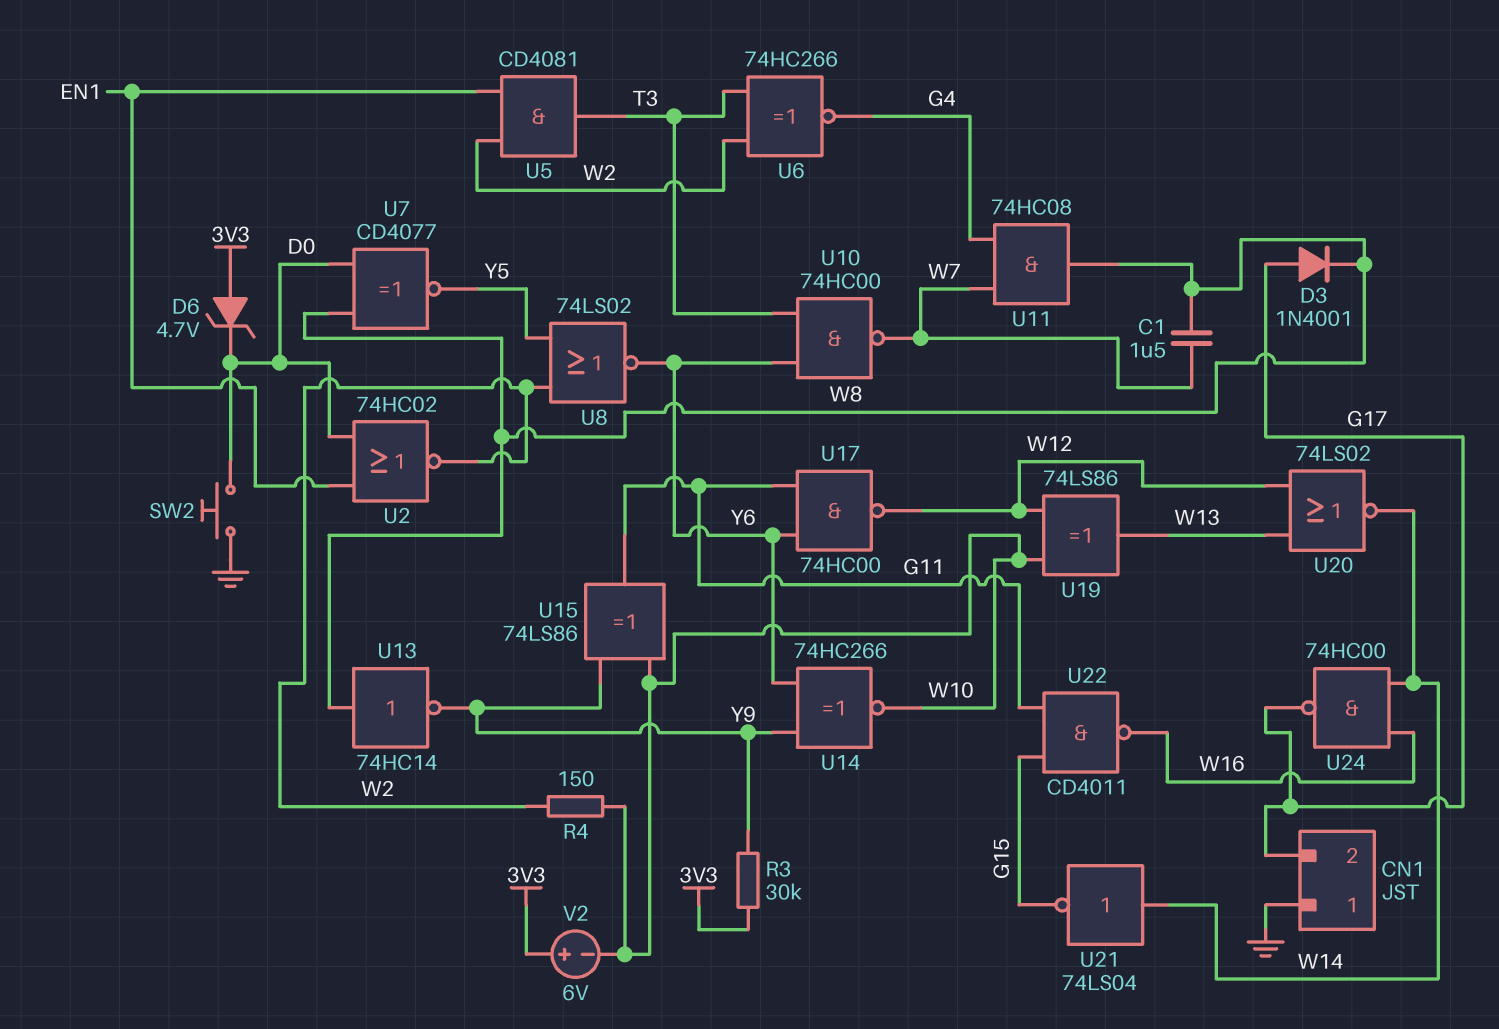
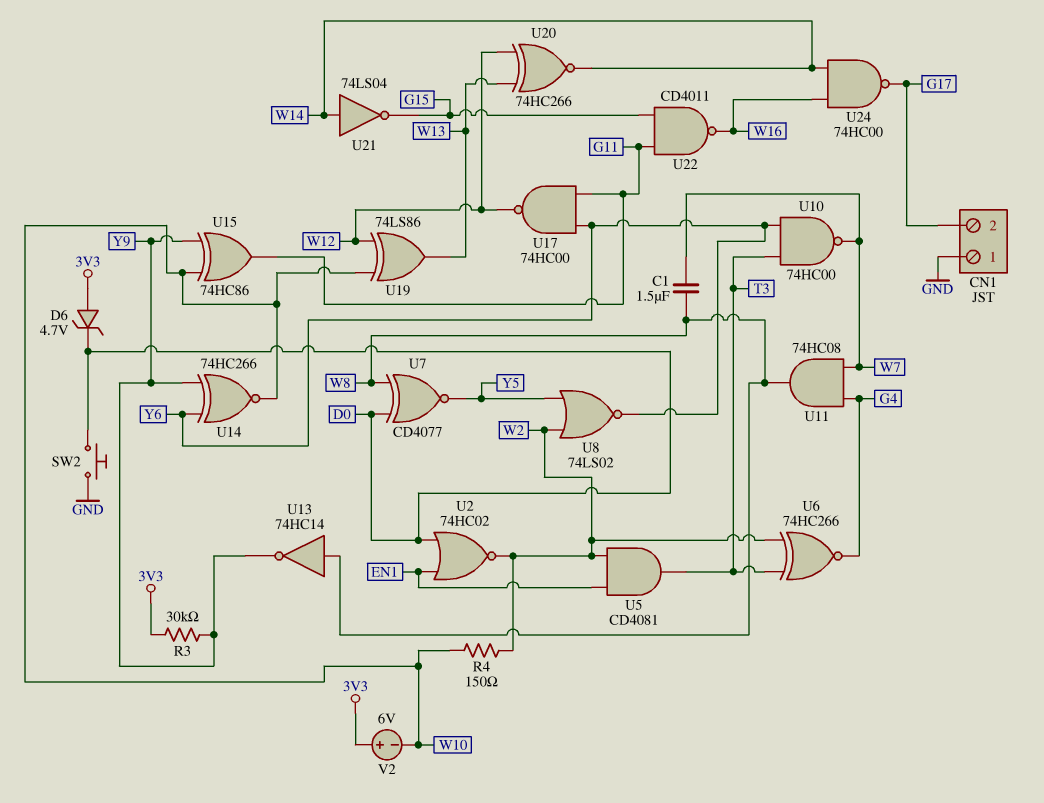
D3: diode 1N4001 (A G17, K W8) -> none
U15: XOR 74LS86 (in W10, in Y9, out G11) -> XOR 74HC86 (in W10, in Y9, out G11)
U20: NOR 74LS02 (in W12, in W13, out W14) -> XNOR 74HC266 (in W12, in W13, out W14)

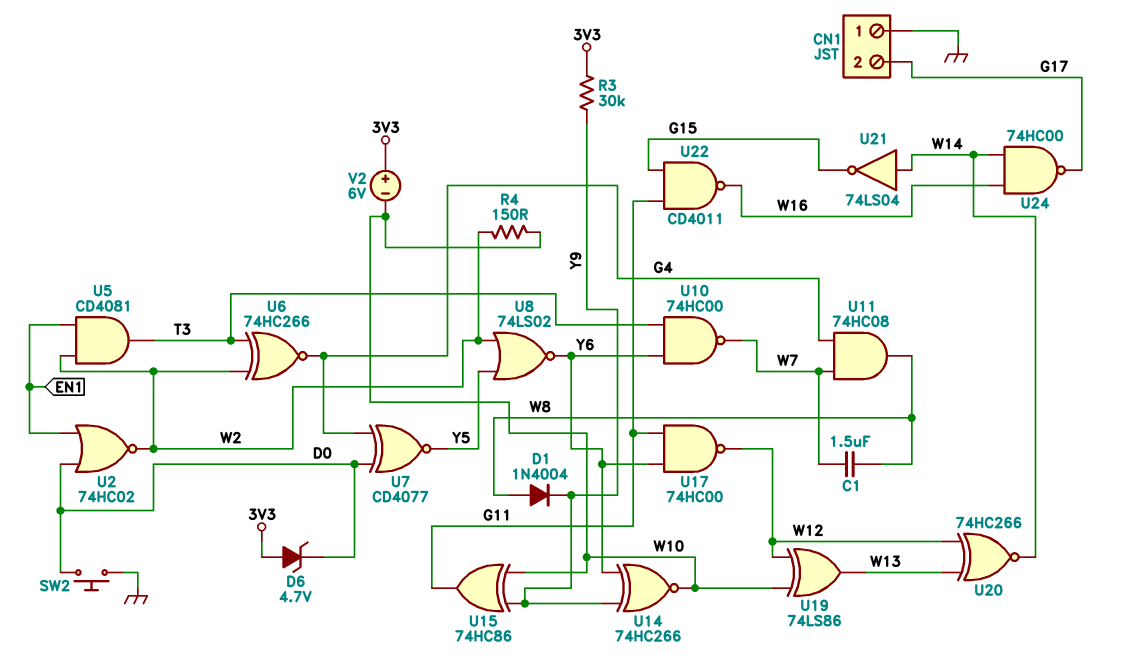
D1: none -> diode 1N4004 (A W8, K Y9)
U7: XNOR CD4077 (in D0, in W8, out Y5) -> XNOR CD4077 (in D0, in G4, out Y5)
U13: NOT 74HC14 (in W8, out Y9) -> none

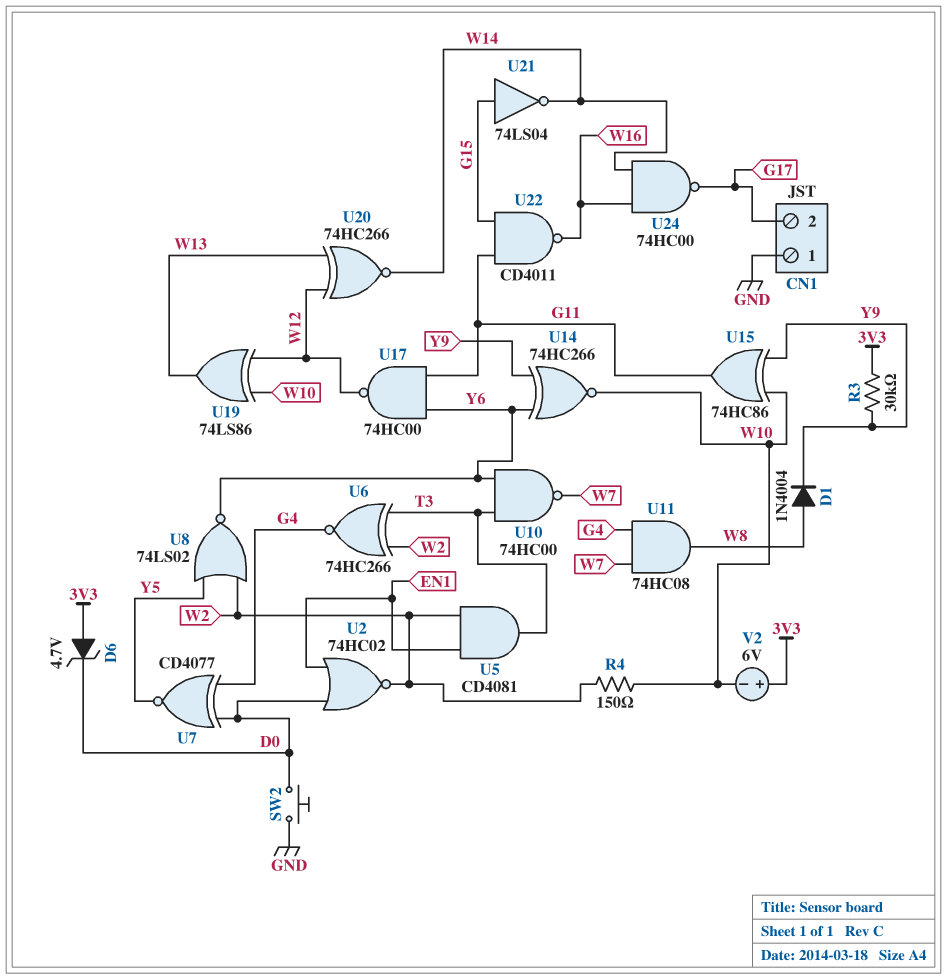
C1: 1.5uF (W7, W8) -> none
U21: NOT 74LS04 (in W14, out G15) -> NOT 74LS04 (in G15, out W14)

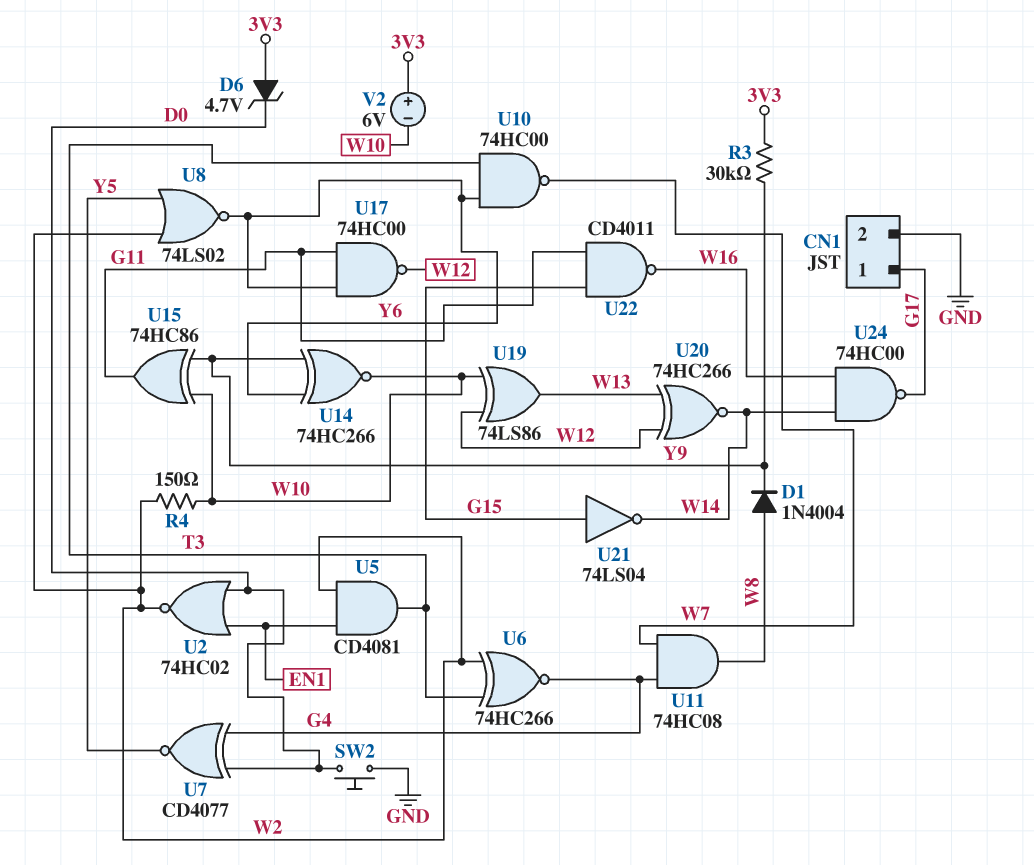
CN1 pin 1: GND -> G17
CN1 pin 2: G17 -> GND

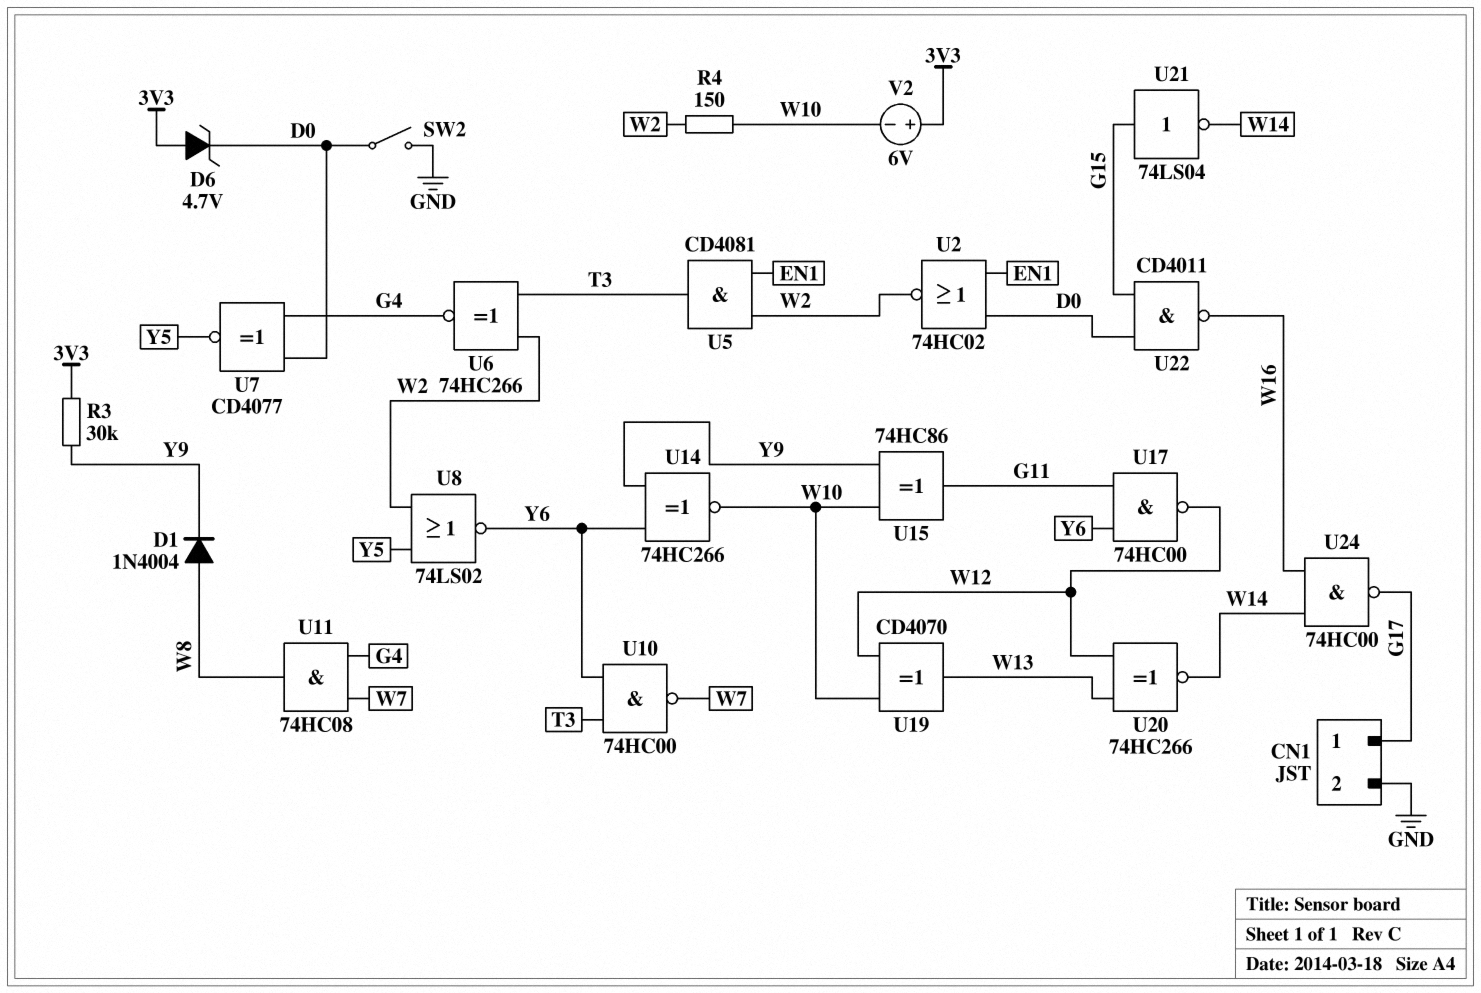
SW2: button (D0, GND) -> switch (D0, GND)
U19: XOR 74LS86 (in W10, in W12, out W13) -> XOR CD4070 (in W10, in W12, out W13)
U22: NAND CD4011 (in G11, in G15, out W16) -> NAND CD4011 (in D0, in G15, out W16)

